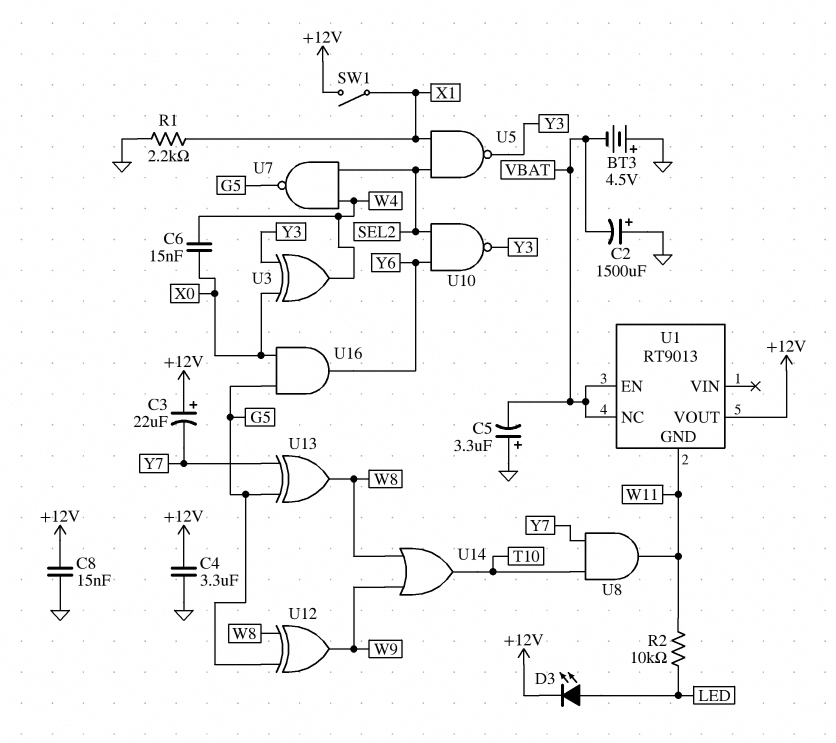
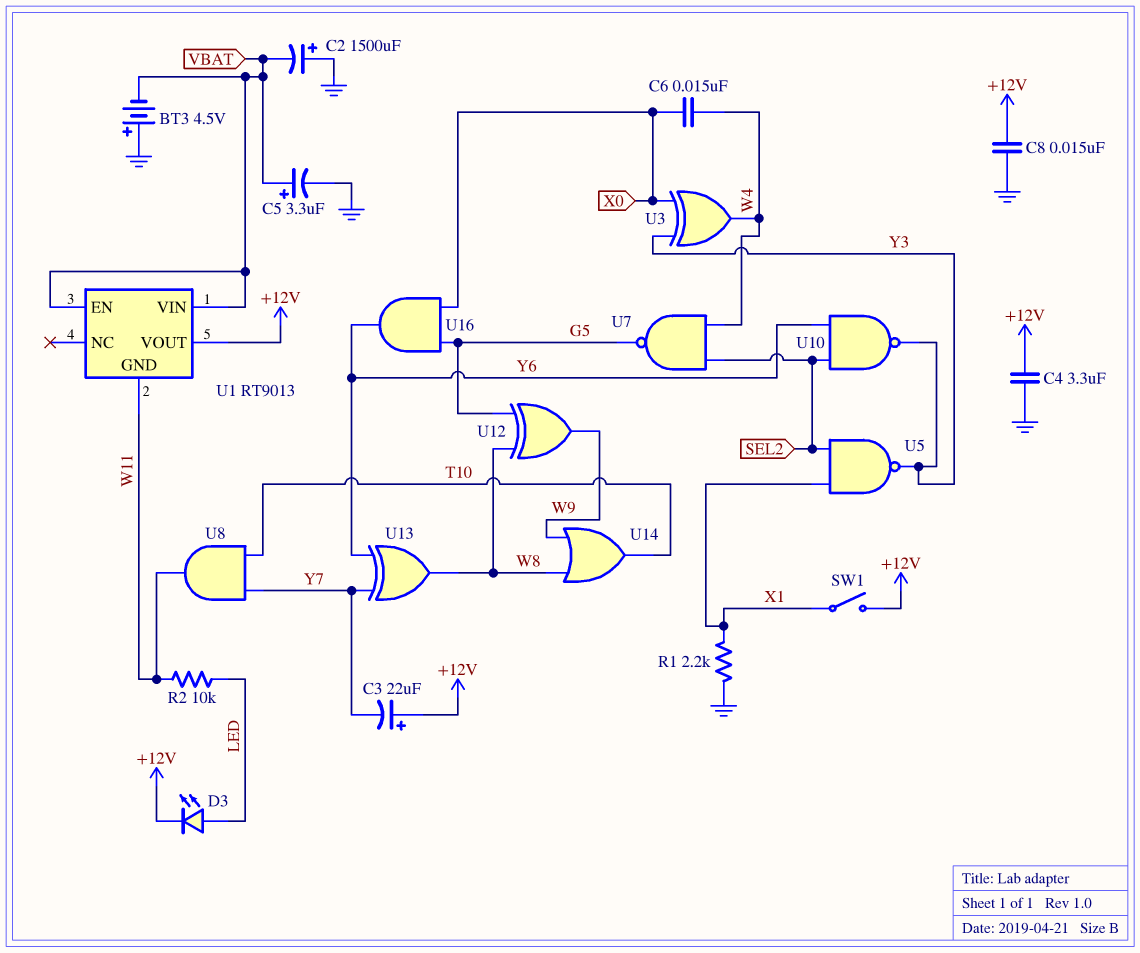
C5: 3.3uF (plus GND, minus VBAT) -> 3.3uF (plus VBAT, minus GND)
U1 pin NC: VBAT -> none
U1 pin VIN: none -> VBAT
U13: XOR (in G5, in Y7, out W8) -> XOR (in Y6, in Y7, out W8)

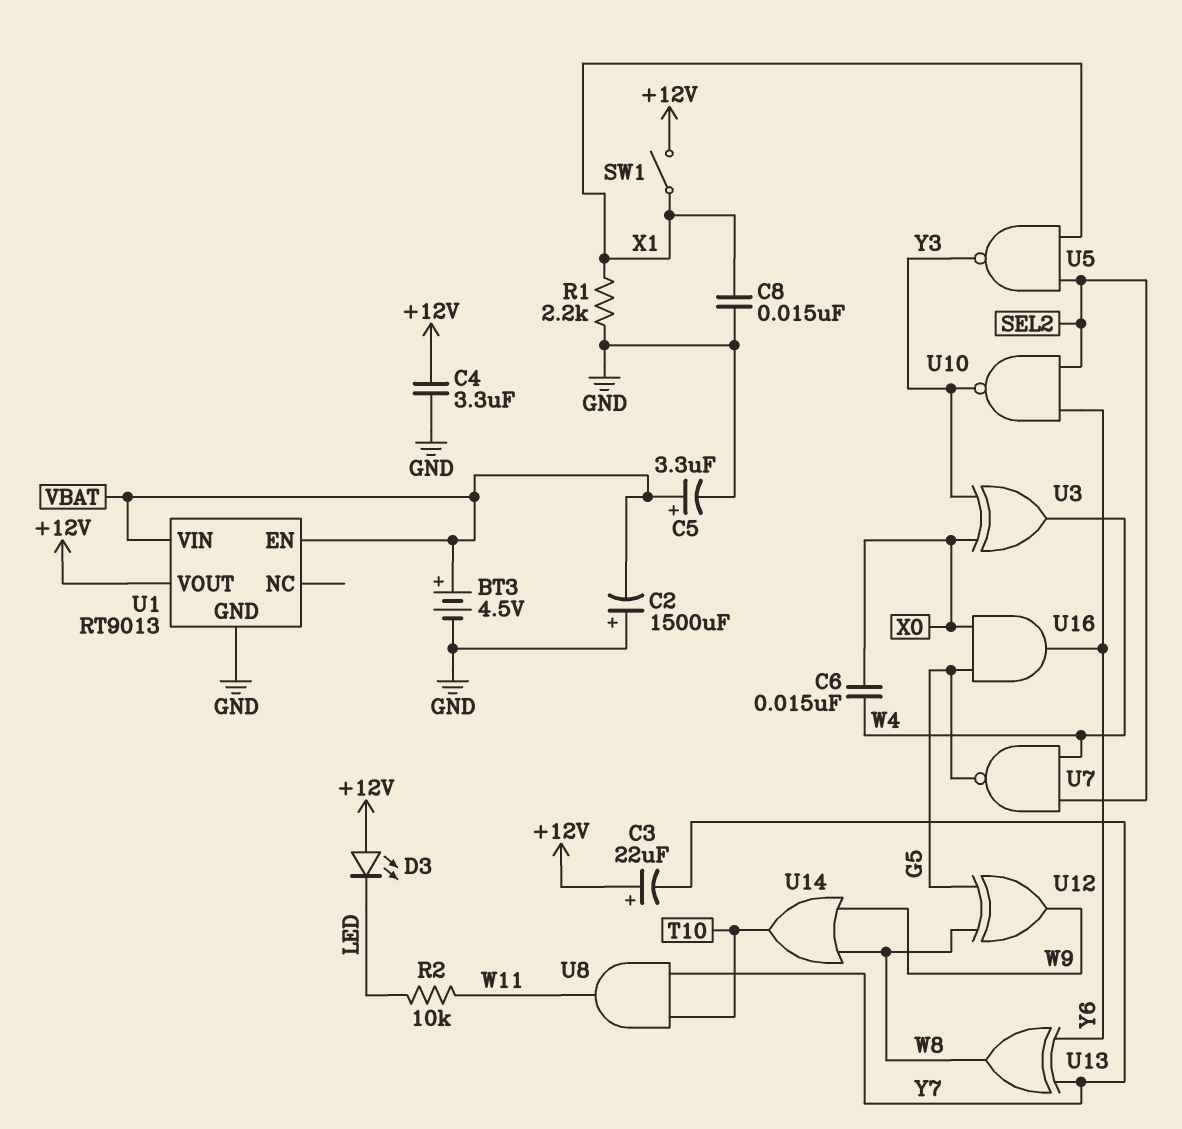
BT3: 4.5V (plus GND, minus VBAT) -> 4.5V (plus VBAT, minus GND)
C8: 15nF (+12V, GND) -> 15nF (GND, X1)
D3: LED (A LED, K +12V) -> LED (A +12V, K LED)
U1 pin GND: W11 -> GND

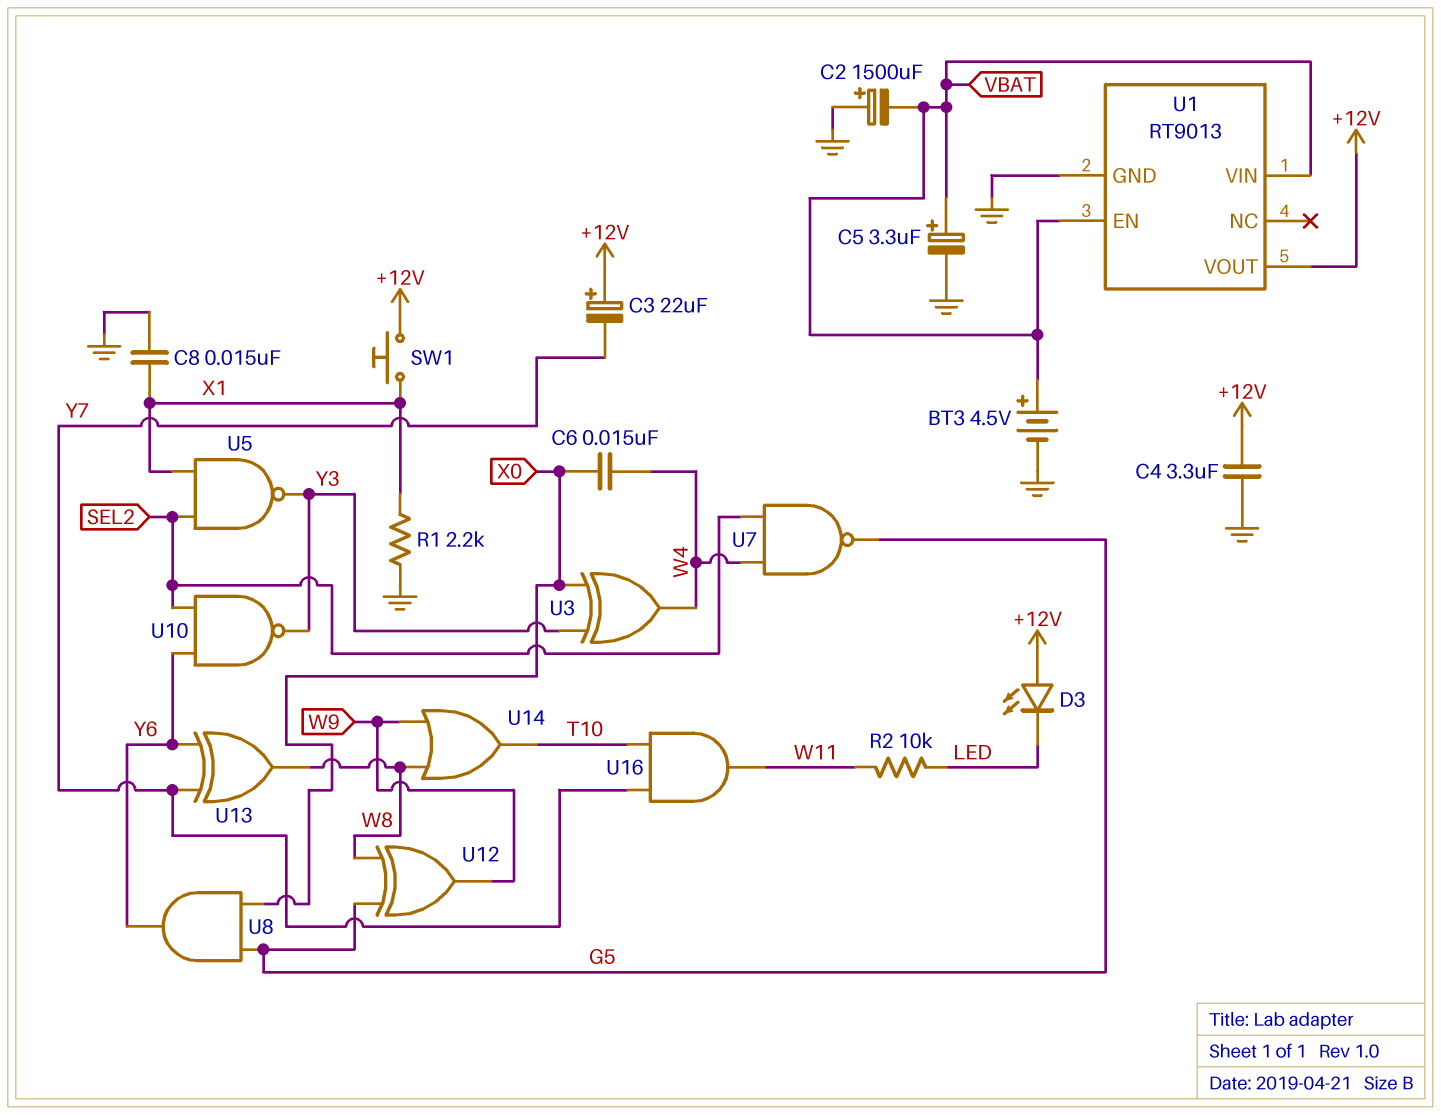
SW1: switch (+12V, X1) -> button (+12V, X1)
U8: AND (in T10, in Y7, out W11) -> AND (in G5, in X0, out Y6)
U16: AND (in G5, in X0, out Y6) -> AND (in T10, in Y7, out W11)

